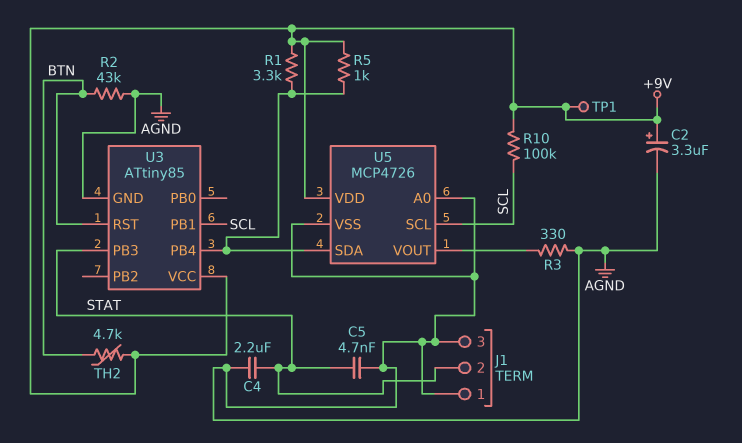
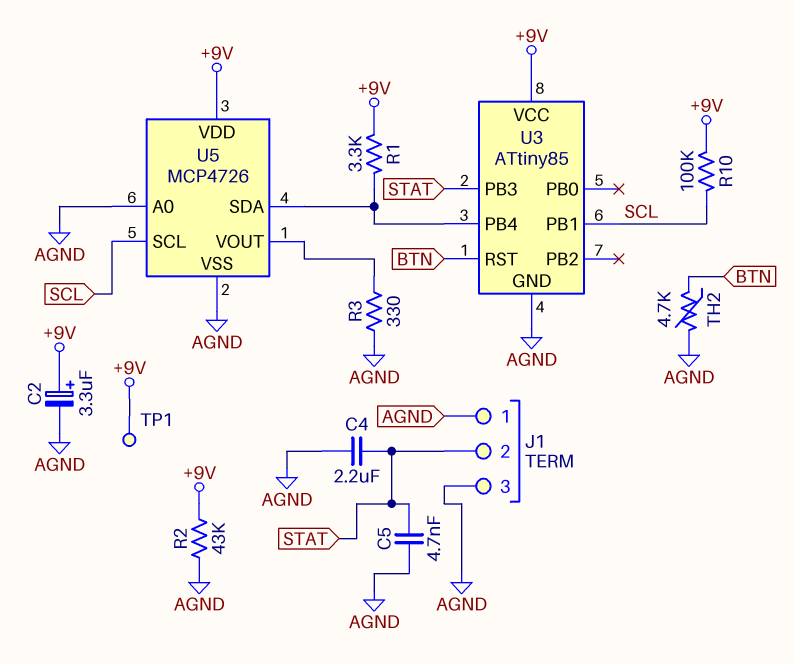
R2: 43k (AGND, BTN) -> 43k (+9V, AGND)
R5: 1k (+9V, U3/PB4) -> none
TH2: 4.7k (+9V, BTN) -> 4.7k (AGND, BTN)

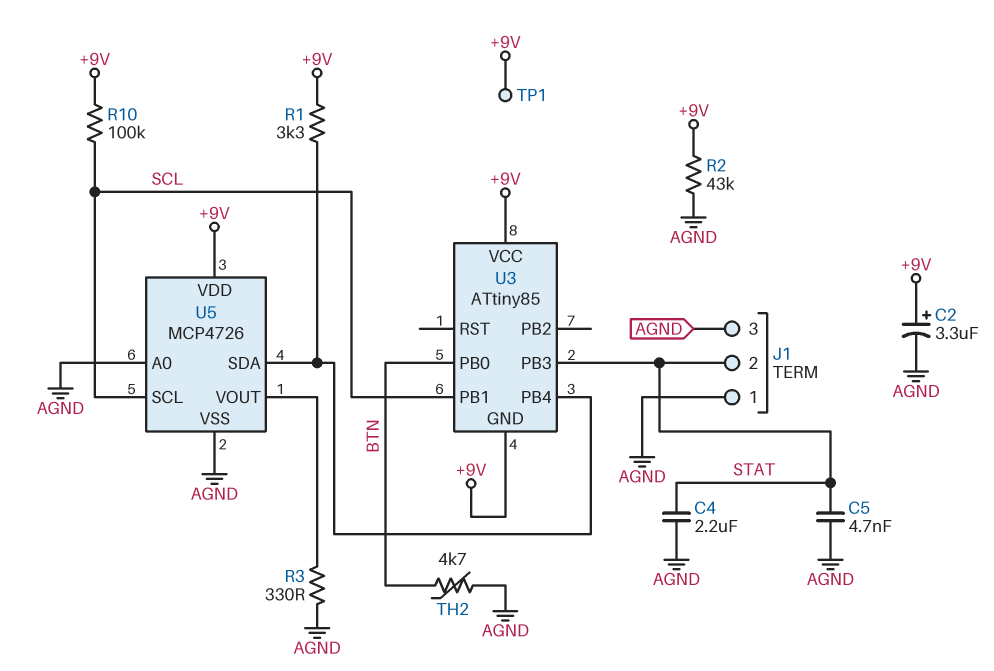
U3 pin GND: AGND -> +9V
U3 pin PB0: none -> BTN
U3 pin RST: BTN -> none

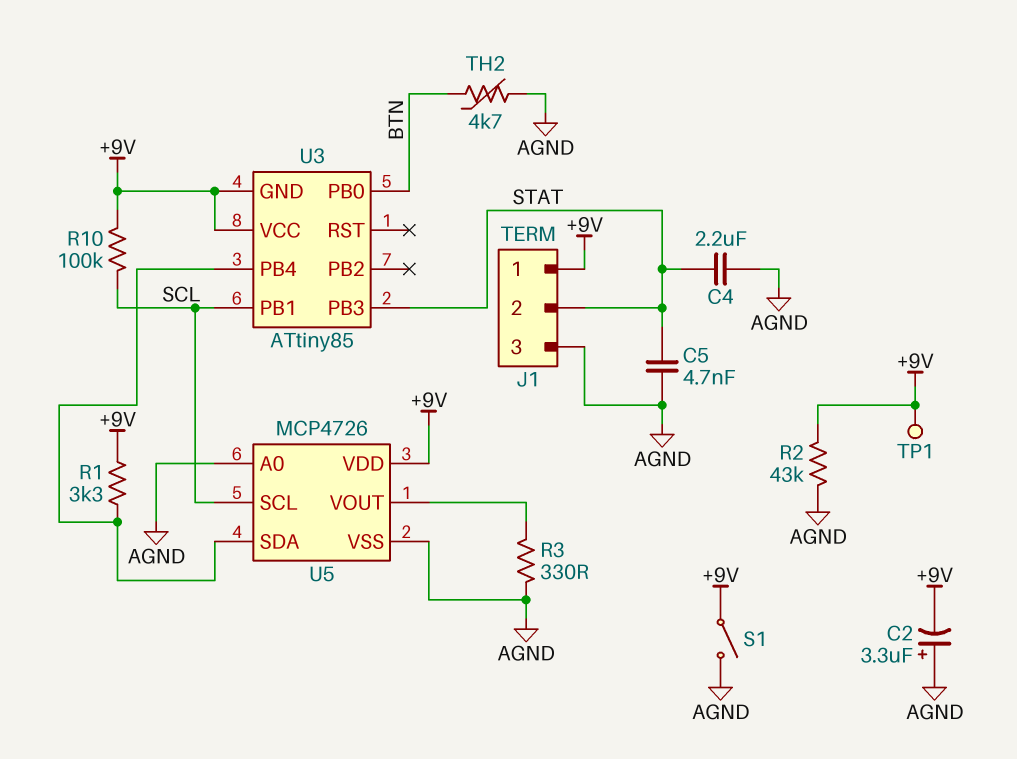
C2: 3.3uF (plus +9V, minus AGND) -> 3.3uF (plus AGND, minus +9V)
J1 pin 1: AGND -> +9V
S1: none -> switch (+9V, AGND)

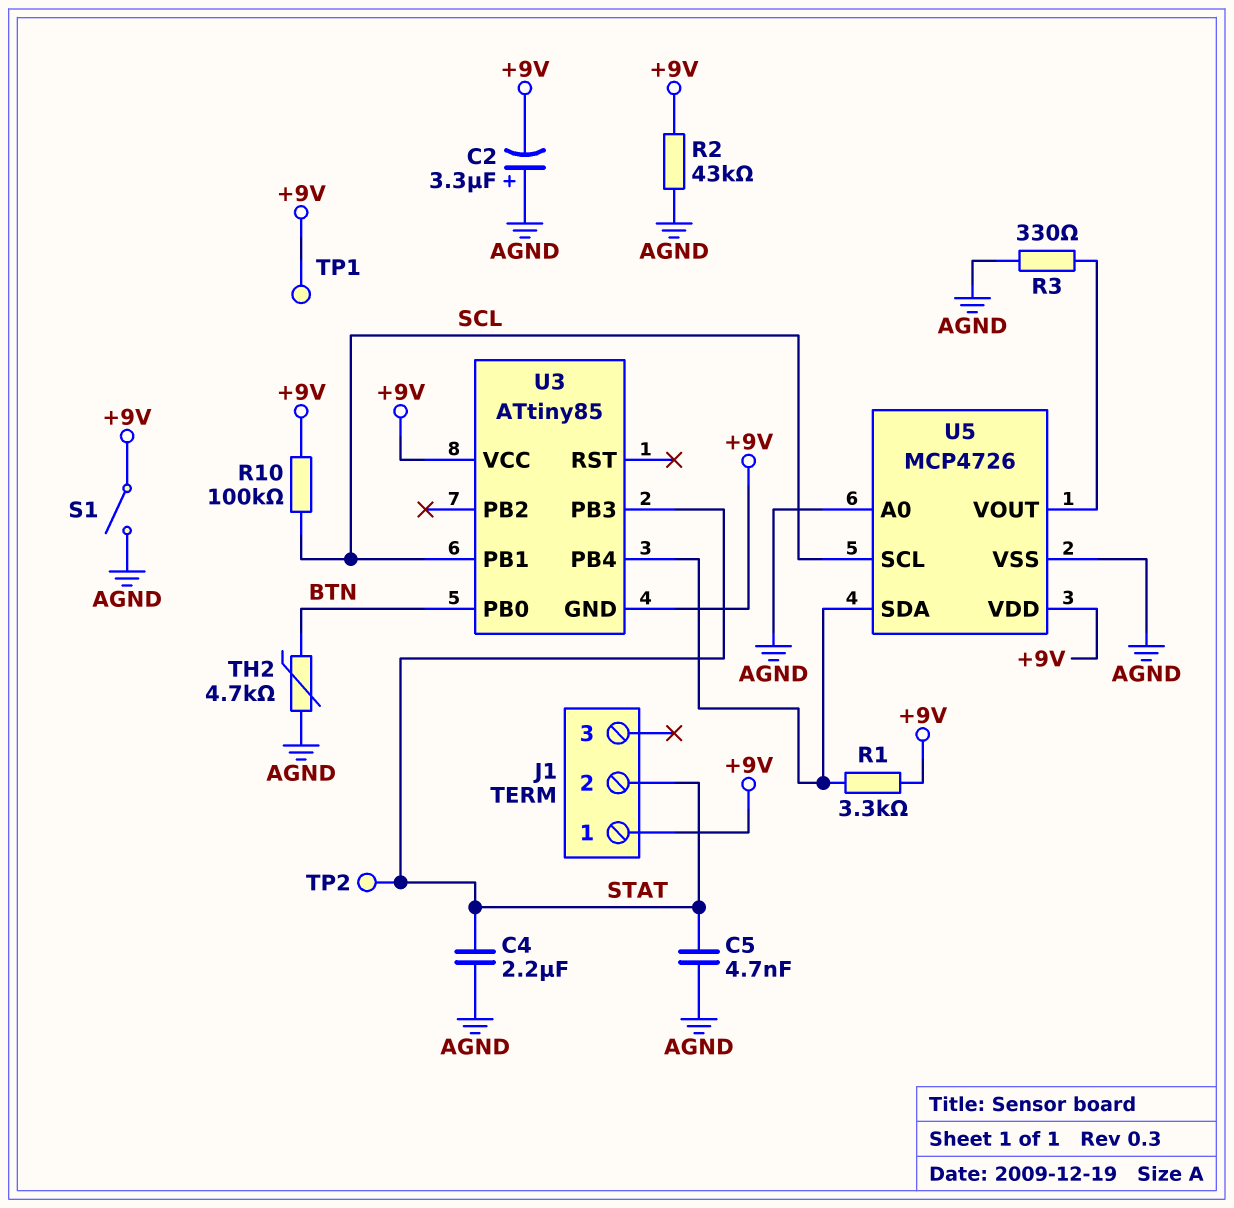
J1 pin 3: AGND -> none
TP2: none -> test point (STAT)

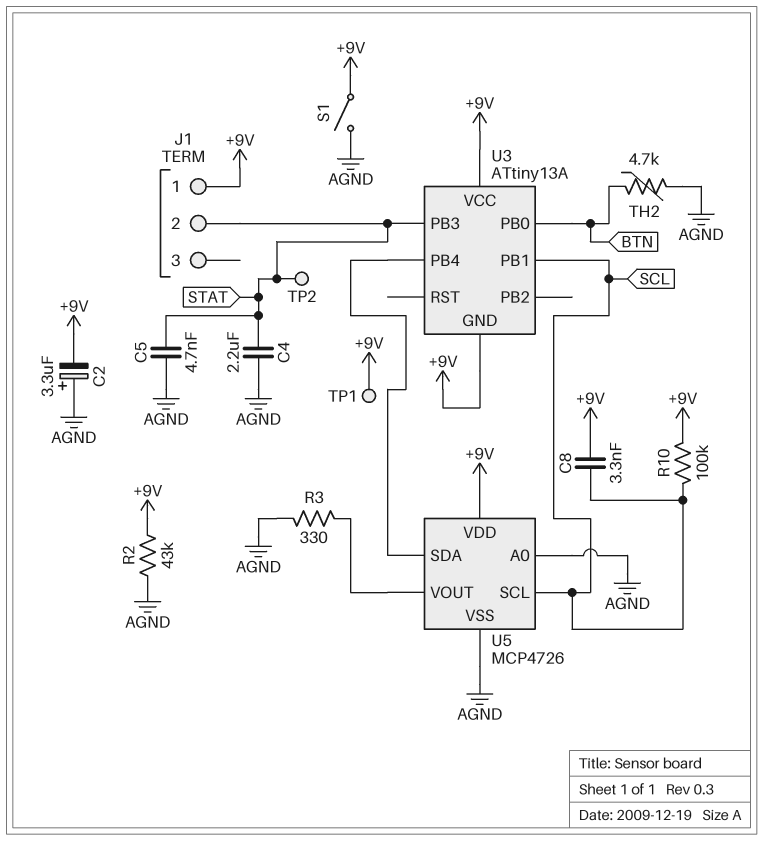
C8: none -> 3.3nF (+9V, SCL)
R1: 3.3k (+9V, U3/PB4) -> none
U3: ATtiny85 -> ATtiny13A

